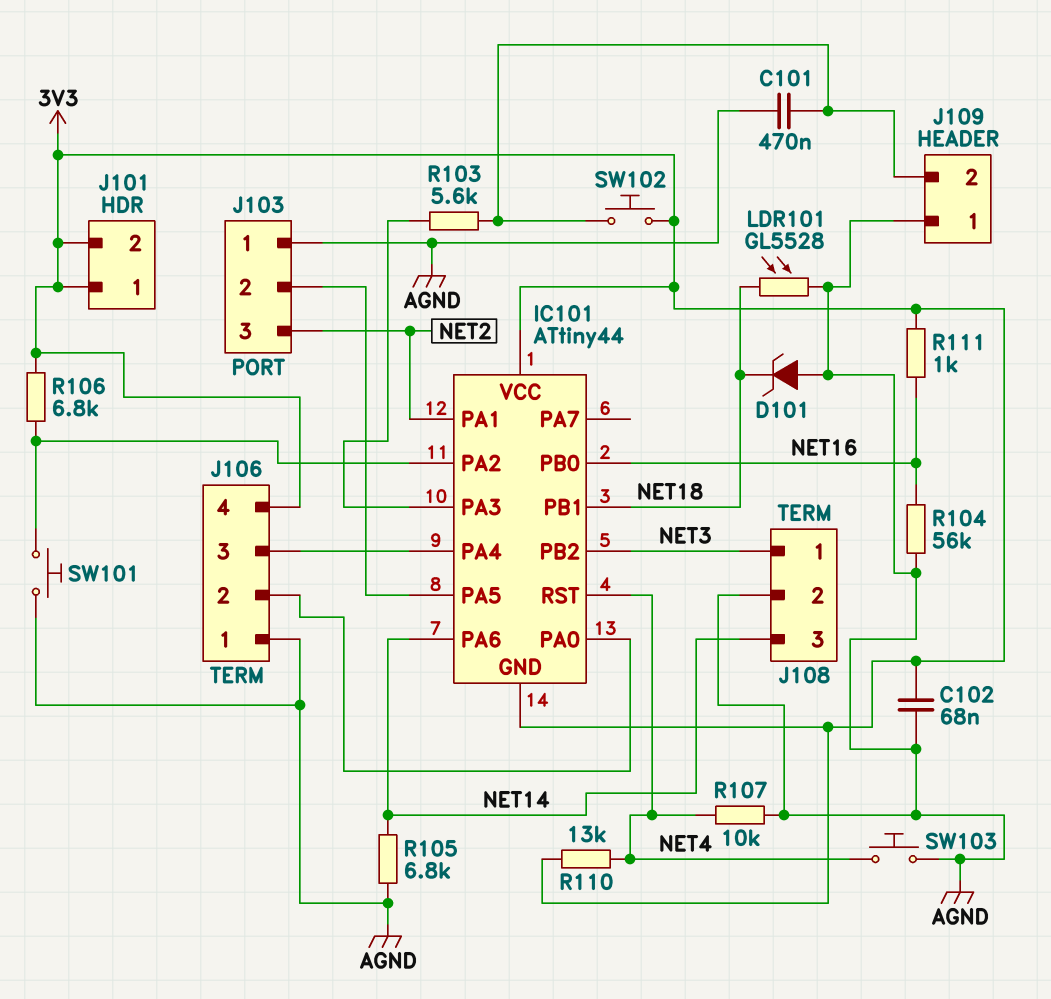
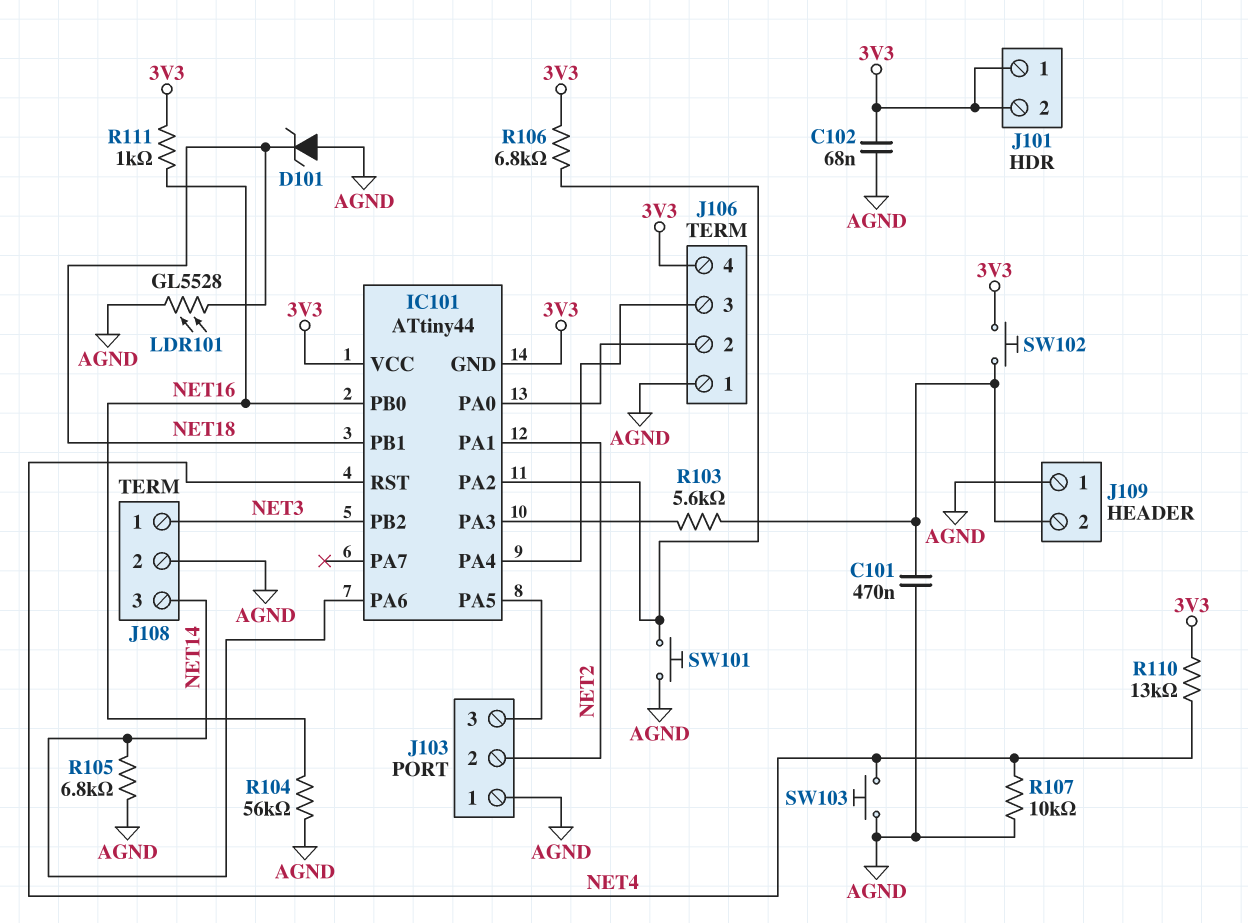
J103 pin 2: IC101/PA5 -> NET2
J103 pin 3: NET2 -> IC101/PA5

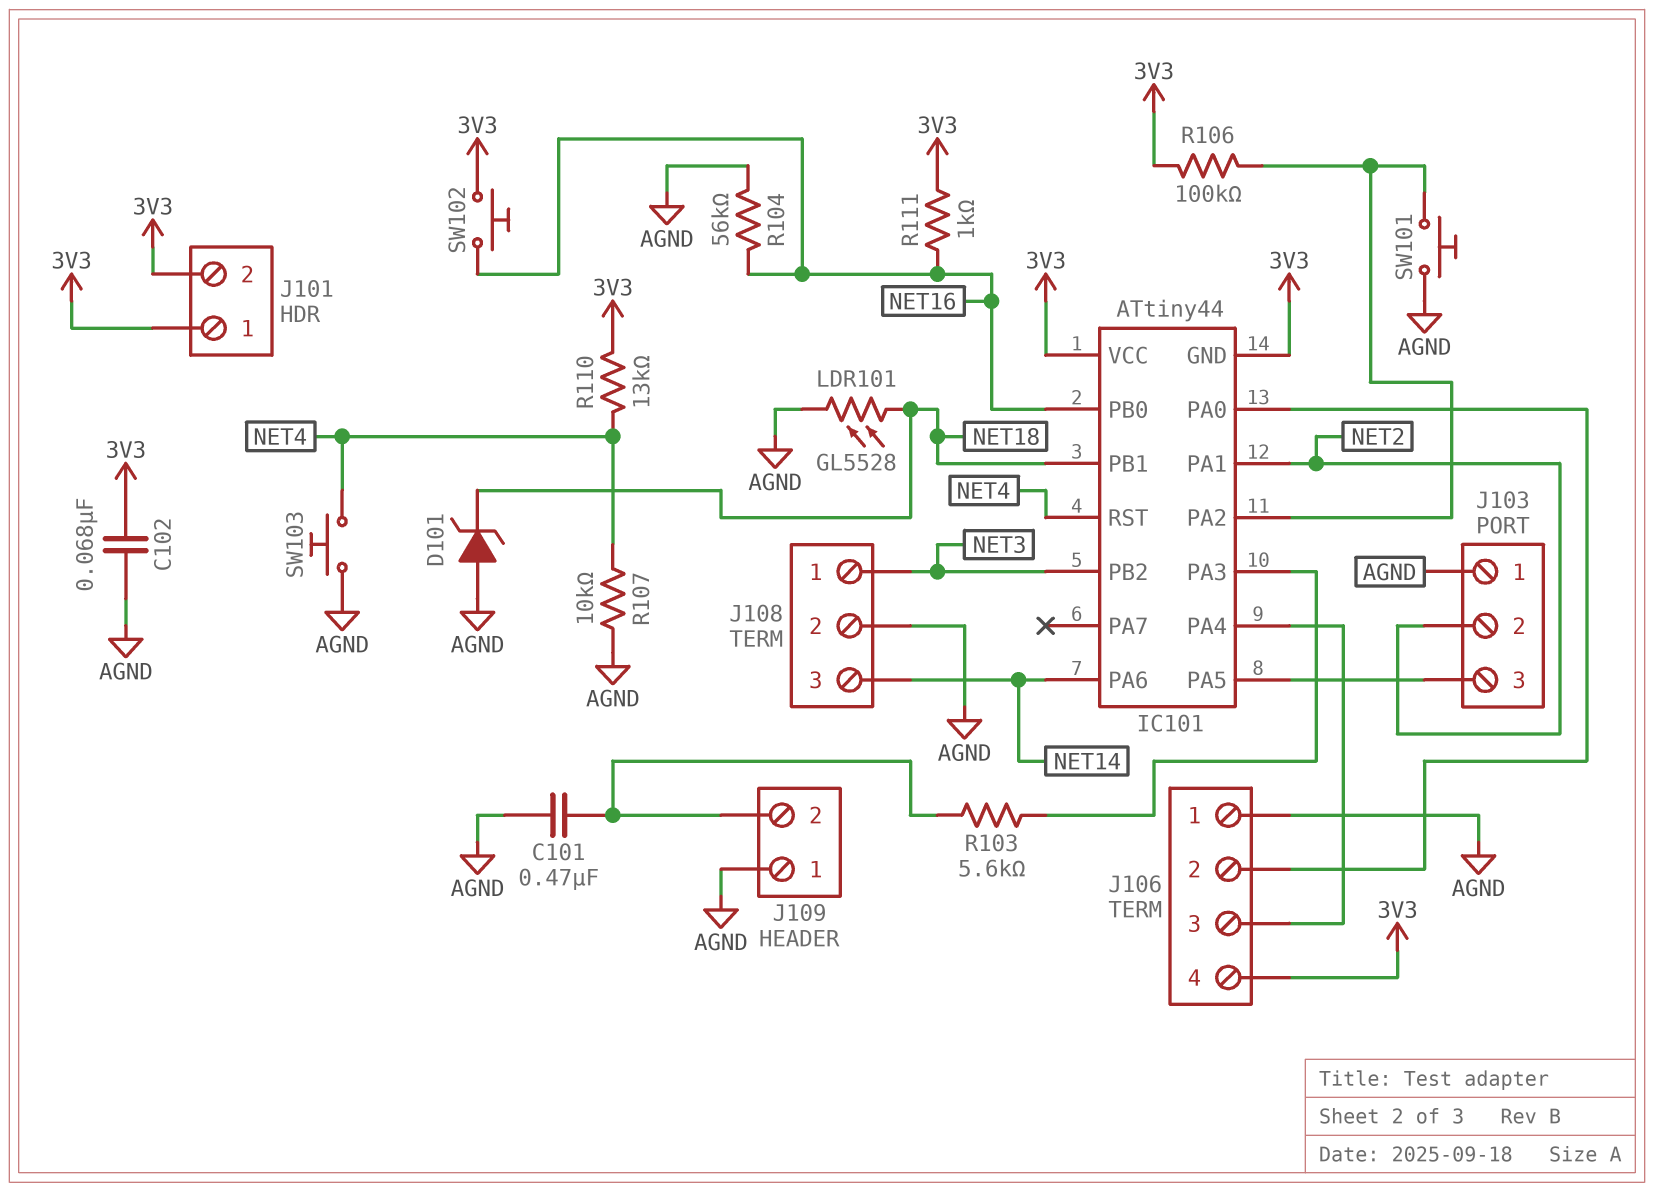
R105: 6.8k (AGND, NET14) -> none
R106: 6.8k (3V3, IC101/PA2) -> 100k (3V3, IC101/PA2)
SW102: button (3V3, J109/2) -> button (3V3, NET16)

